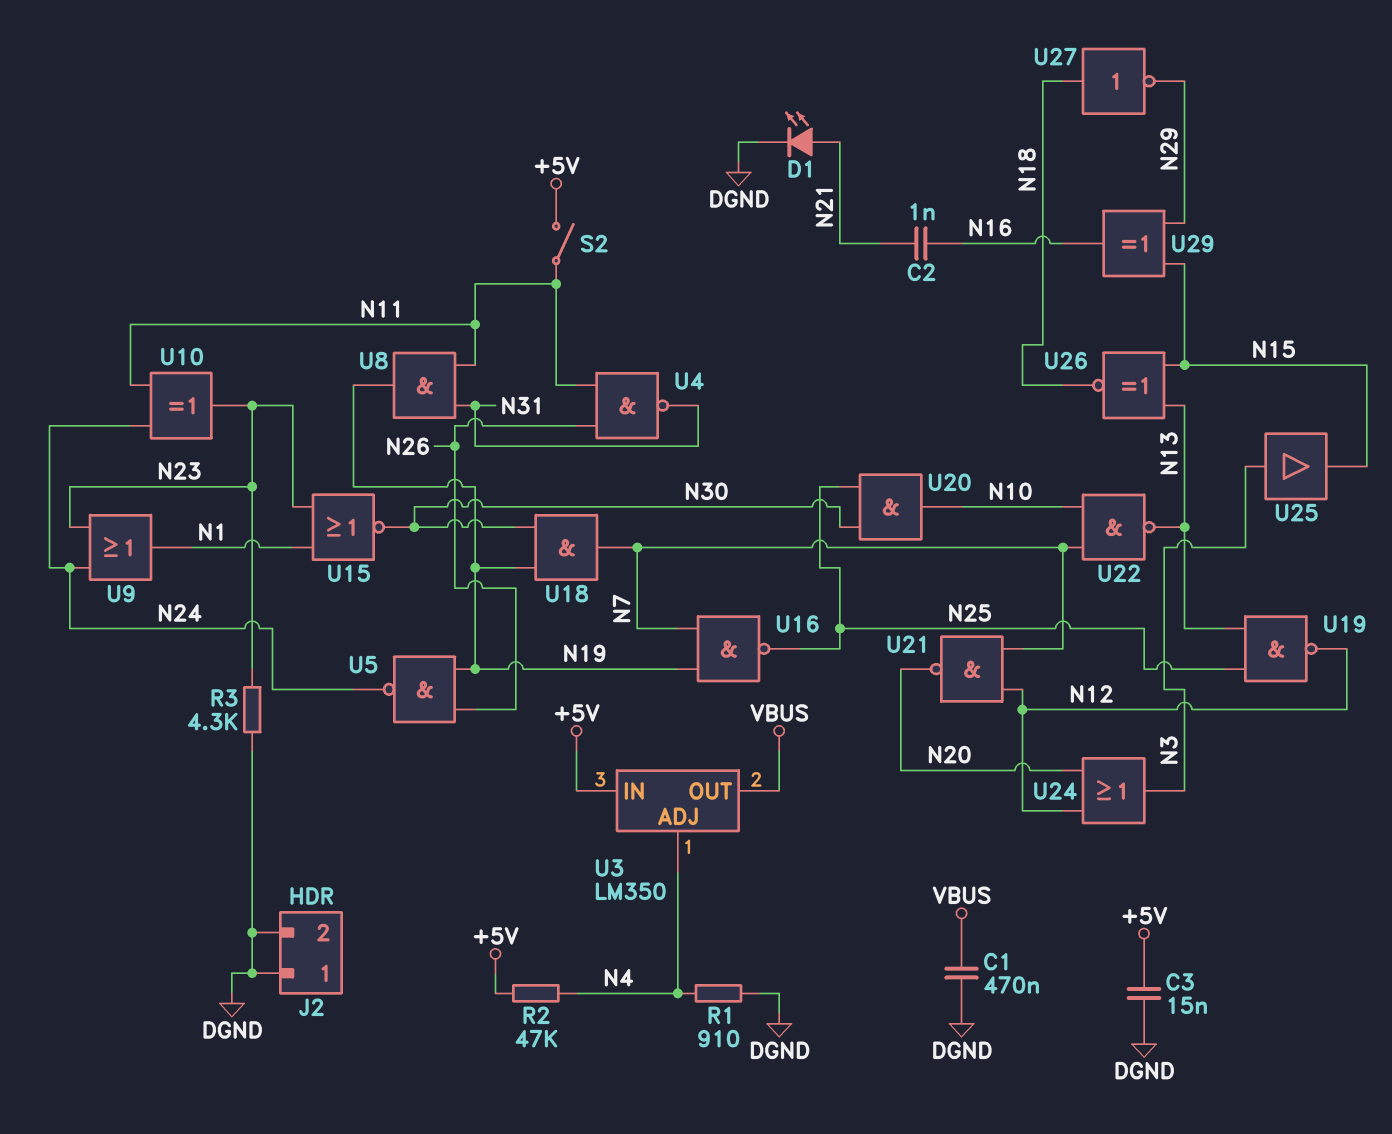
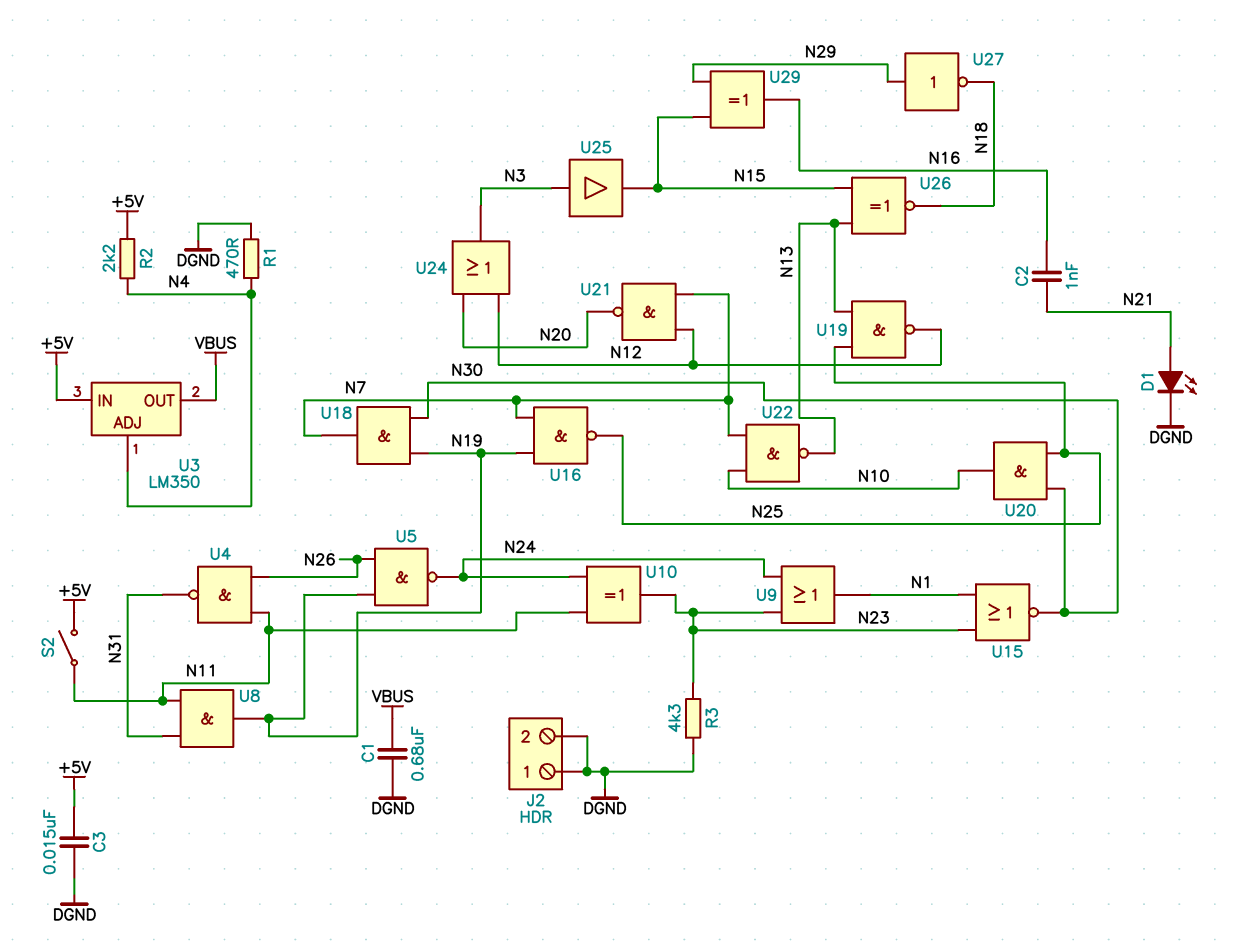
C1: 470nF (DGND, VBUS) -> 680nF (DGND, VBUS)
R1: 910 (DGND, N4) -> 470 (DGND, N4)
R2: 47k (+5V, N4) -> 2.2k (+5V, N4)
U27: NOT (in N18, out N29) -> NOT (in N29, out N18)

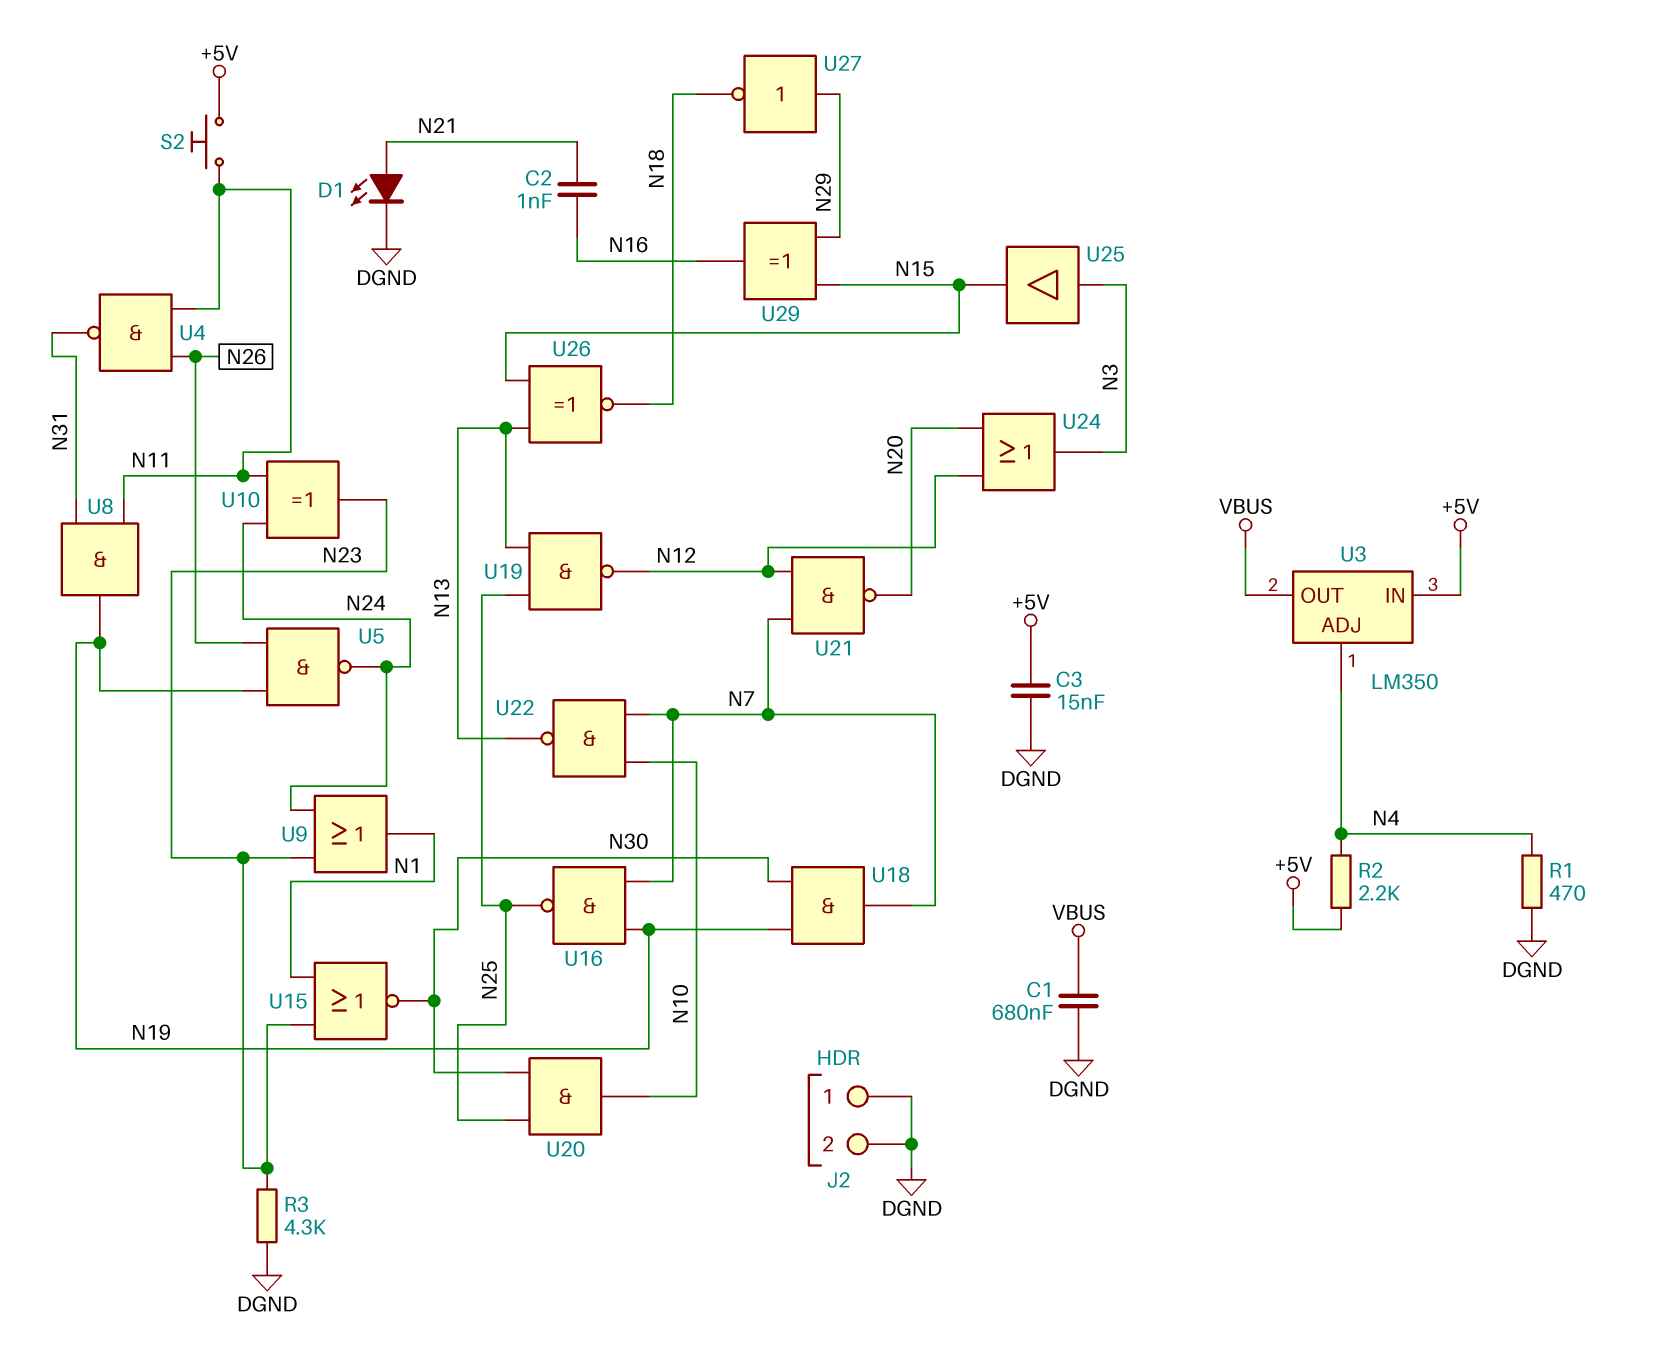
S2: switch (+5V, N11) -> button (+5V, N11)

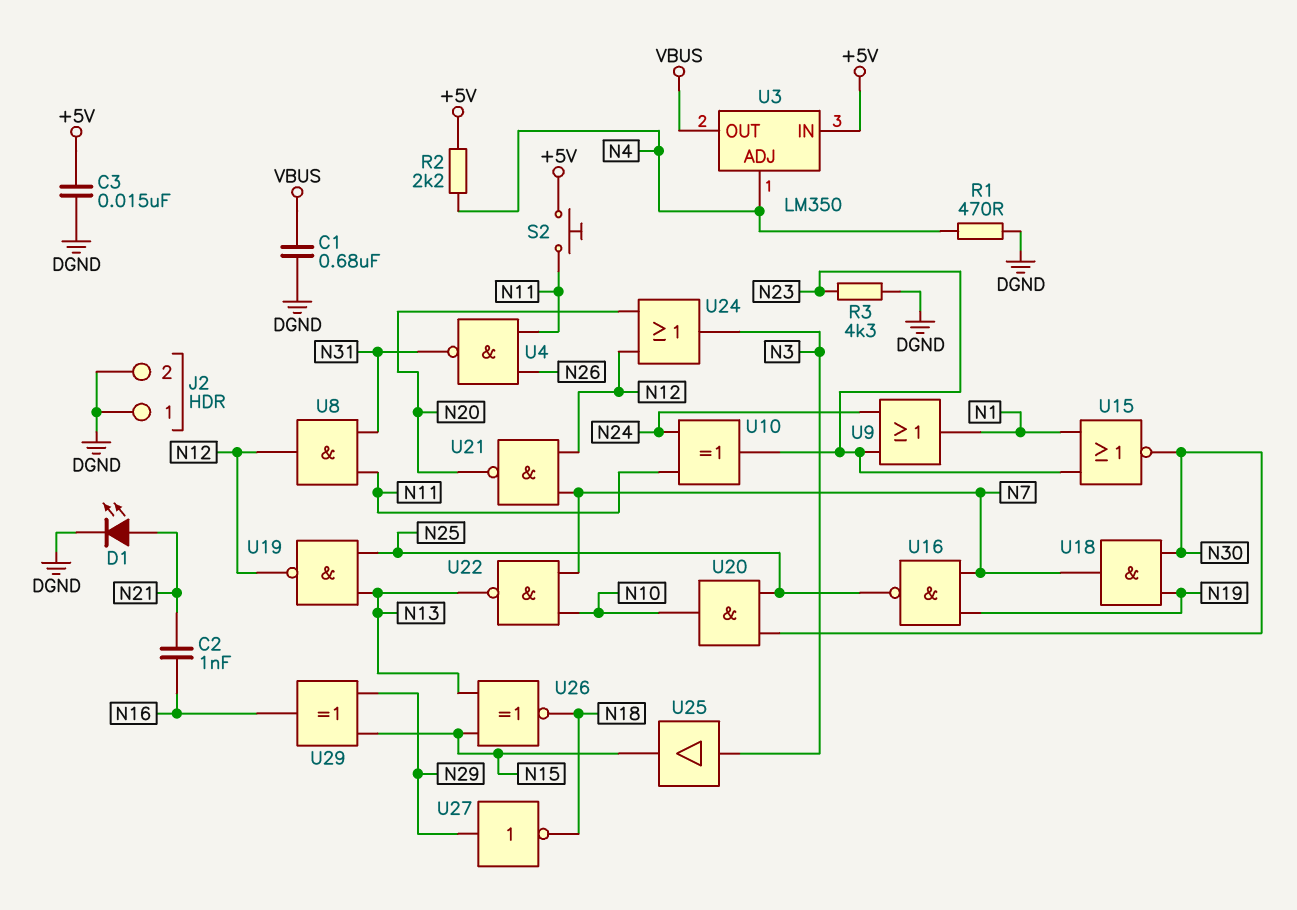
U5: NAND (in N19, in N26, out N24) -> none
U8: AND (in N11, in N31, out N19) -> AND (in N11, in N31, out N12)

